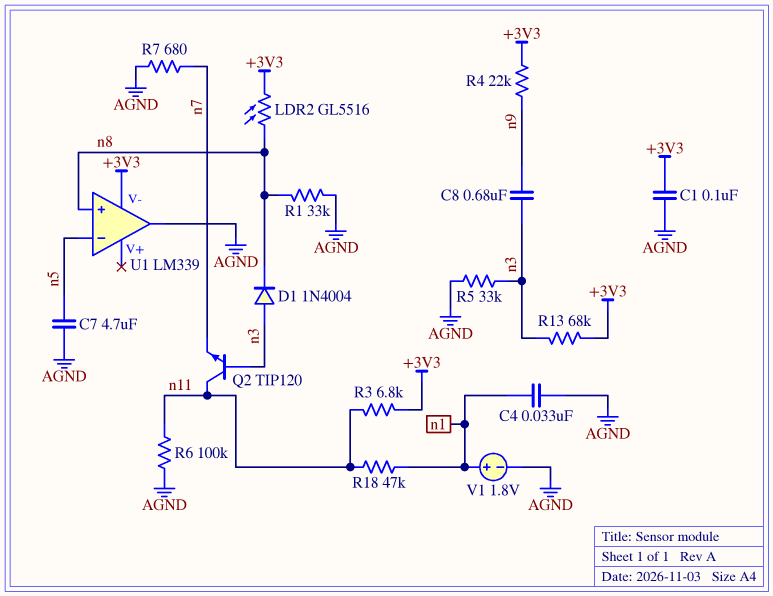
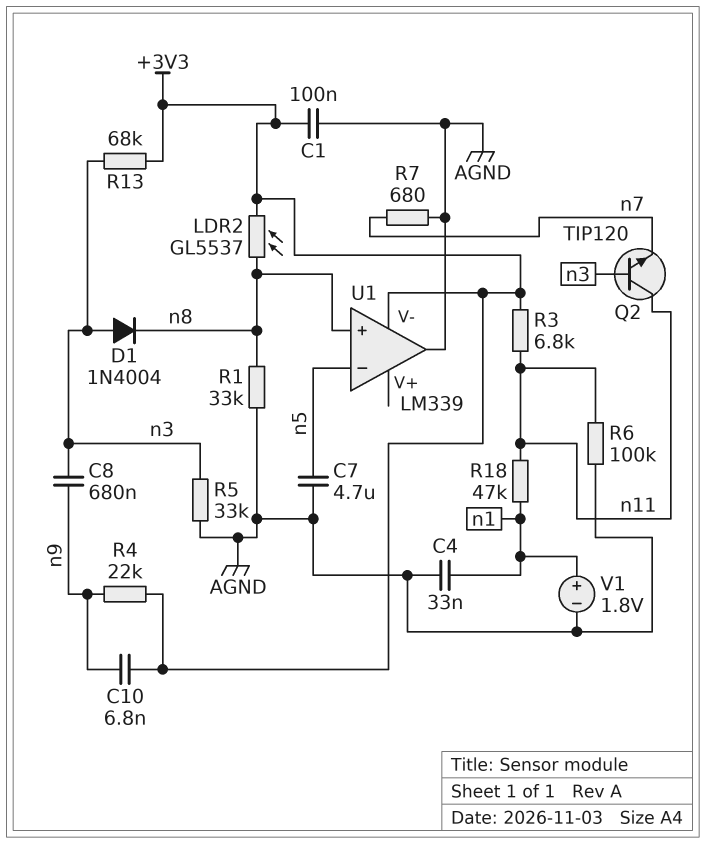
C10: none -> 6.8nF (+3V3, n9)
LDR2: GL5516 (+3V3, n8) -> GL5537 (+3V3, n8)

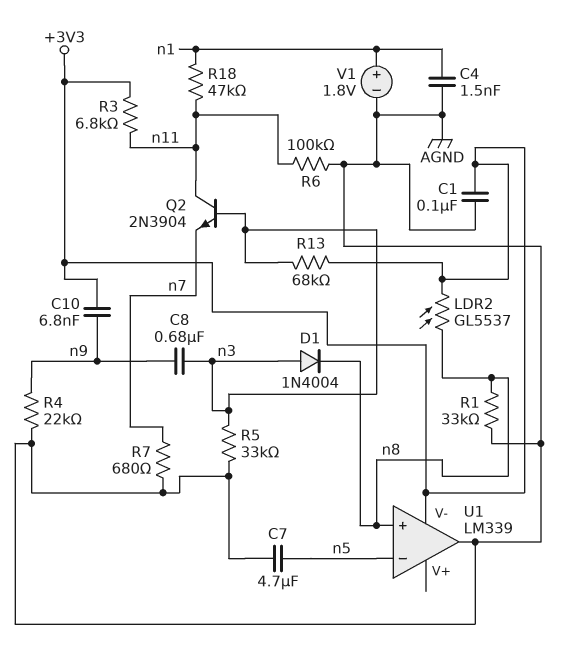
C4: 33nF (AGND, n1) -> 1.5nF (AGND, n1)
Q2: NPN TIP120 (B n3, C n11, E n7) -> NPN 2N3904 (B n3, C n11, E n7)
R4: 22k (+3V3, n9) -> 22k (AGND, n9)

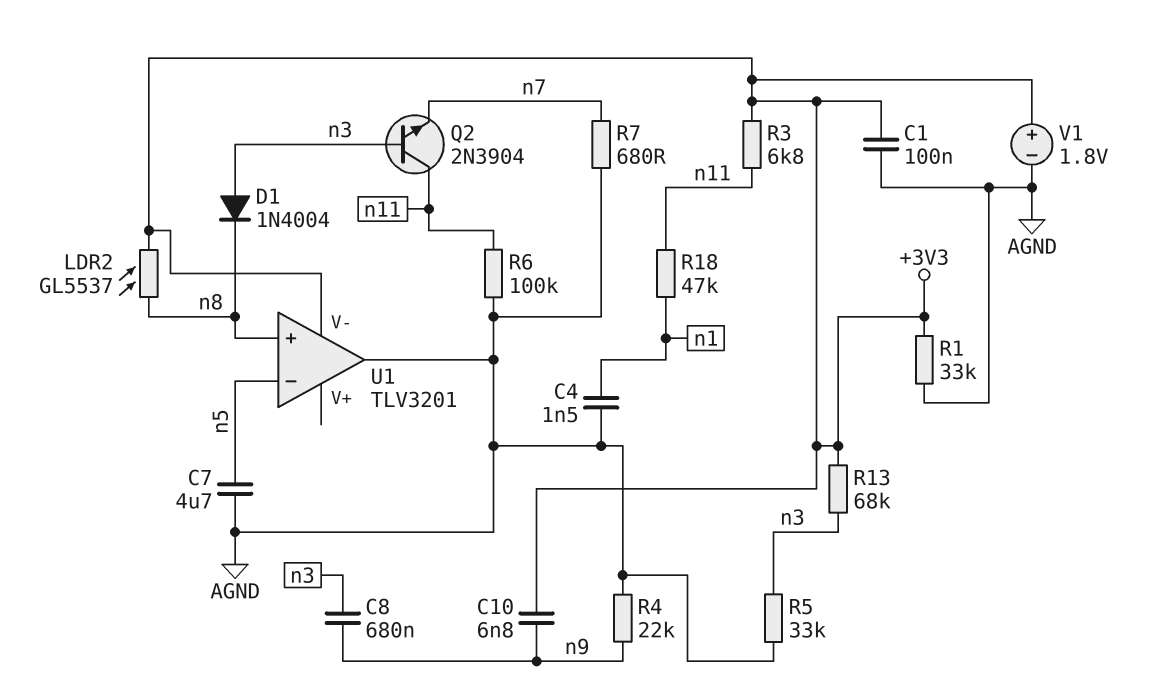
R1: 33k (AGND, n8) -> 33k (+3V3, AGND)
U1: LM339 -> TLV3201
V1: 1.8V (plus n1, minus AGND) -> 1.8V (plus +3V3, minus AGND)

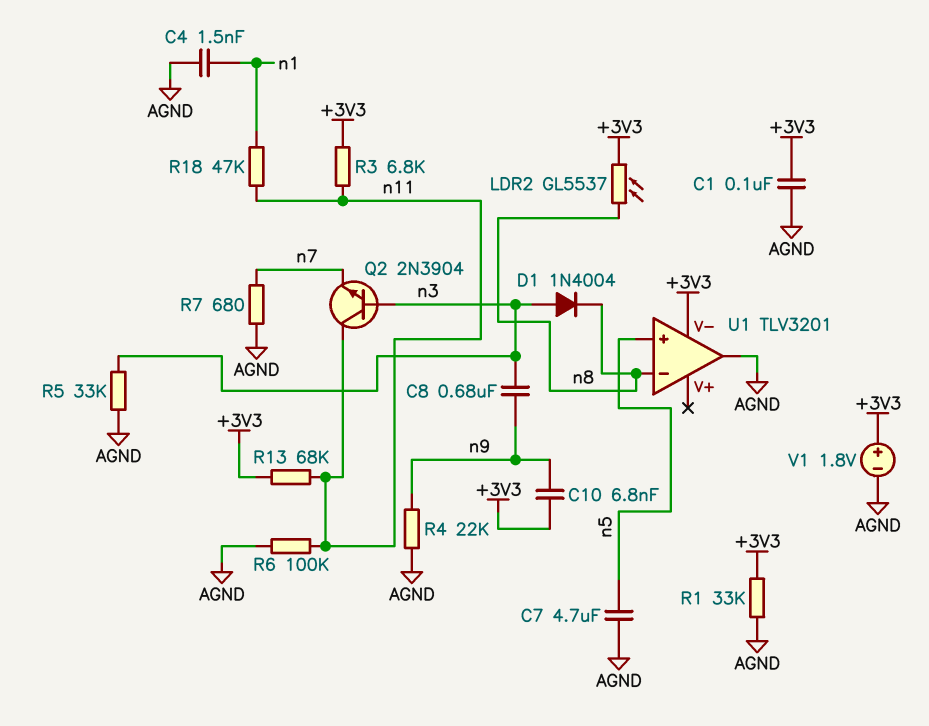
R13: 68k (+3V3, n3) -> 68k (+3V3, n11)
U1 pin in+: n8 -> n5
U1 pin in-: n5 -> n8

